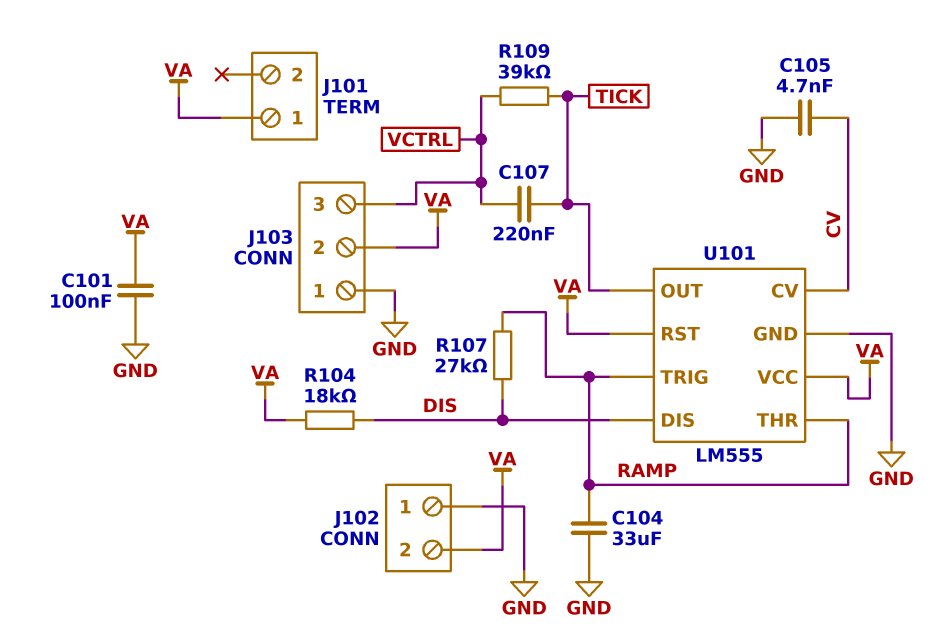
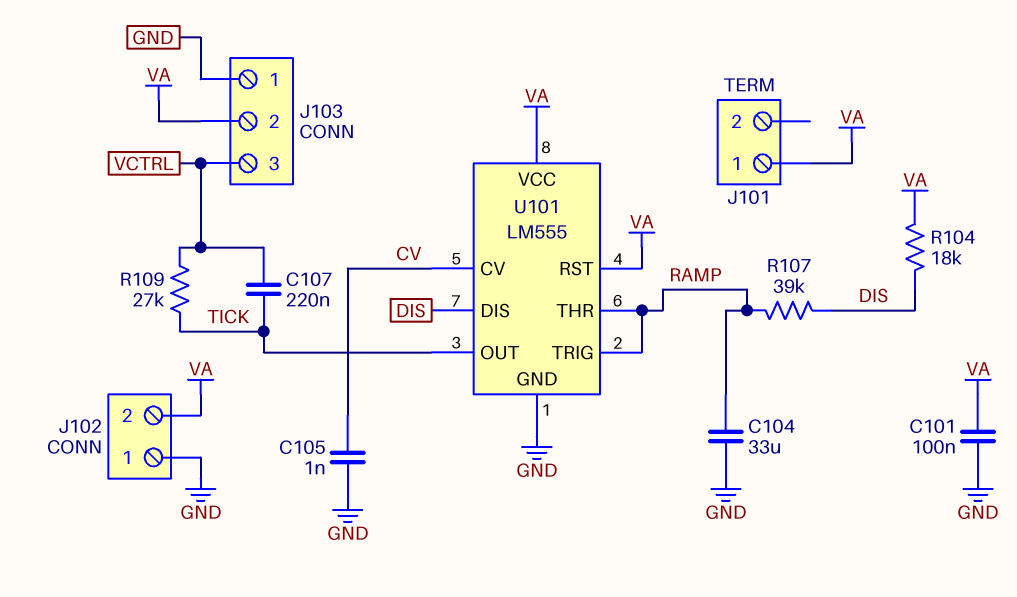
C105: 4.7nF (CV, GND) -> 1nF (CV, GND)
R107: 27k (DIS, RAMP) -> 39k (DIS, RAMP)
R109: 39k (TICK, VCTRL) -> 27k (TICK, VCTRL)

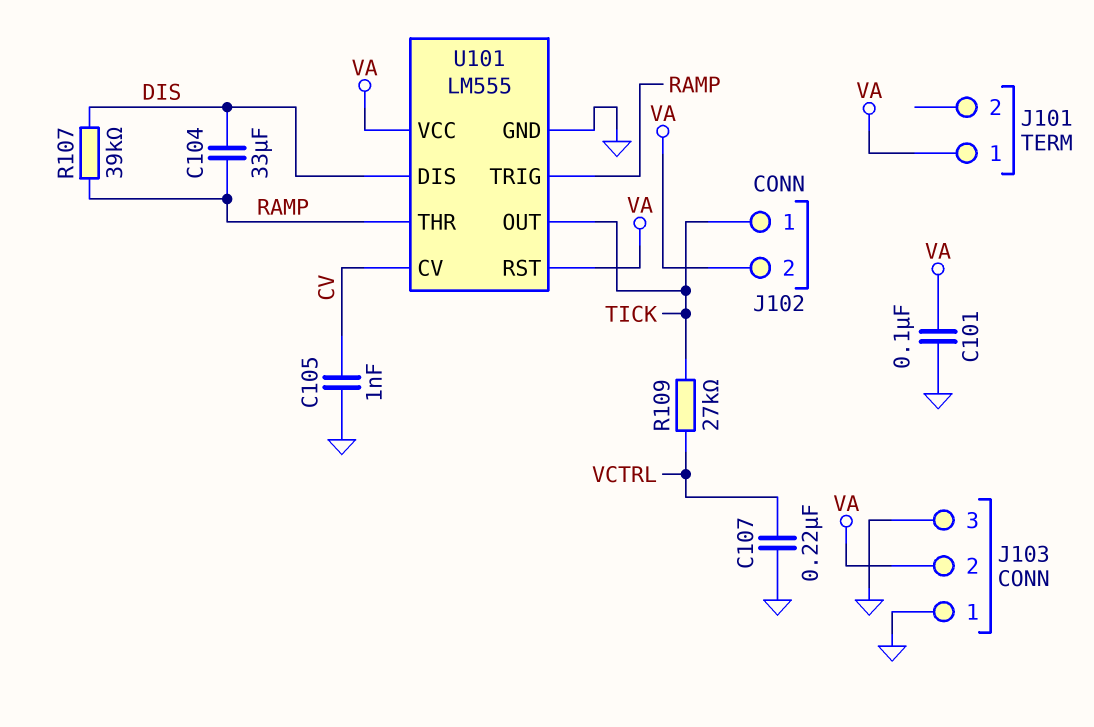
C104: 33uF (GND, RAMP) -> 33uF (DIS, RAMP)
C107: 220nF (TICK, VCTRL) -> 220nF (GND, VCTRL)
J102 pin 1: GND -> TICK
J103 pin 3: VCTRL -> GND
R104: 18k (DIS, VA) -> none

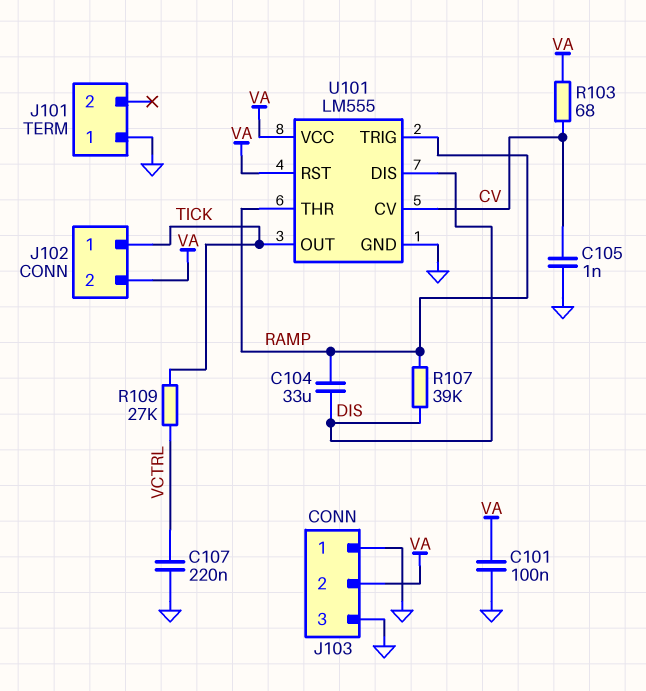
J101 pin 1: VA -> GND
R103: none -> 68 (CV, VA)

